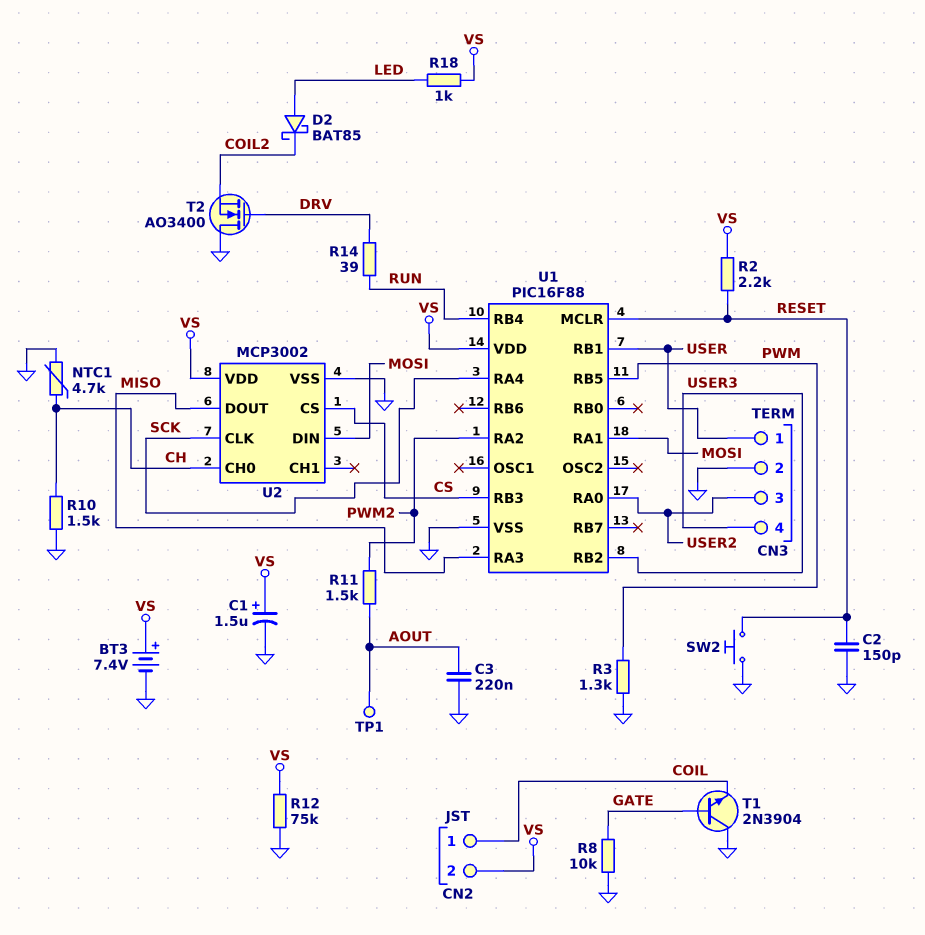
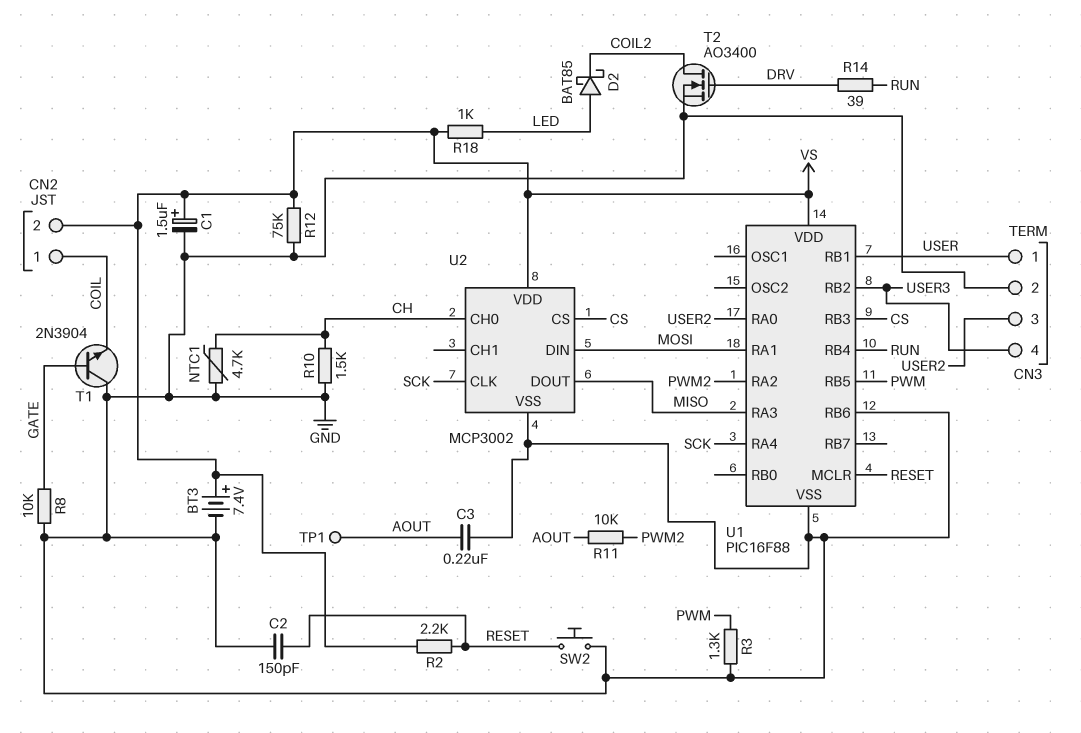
R11: 1.5k (AOUT, PWM2) -> 10k (AOUT, PWM2)
T2: NMOS AO3400 (G DRV, D GND, S COIL2) -> NMOS AO3400 (G DRV, D COIL2, S GND)
U1 pin RB6: none -> GND

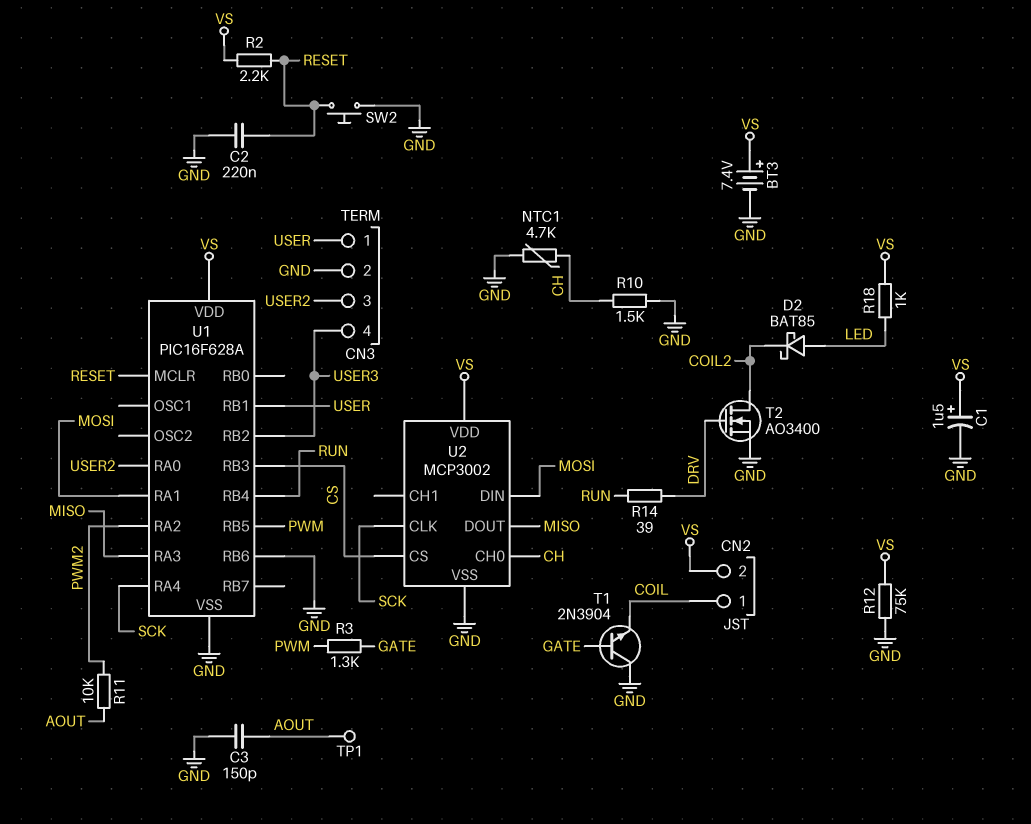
C2: 150pF (GND, RESET) -> 220nF (GND, RESET)
C3: 220nF (AOUT, GND) -> 150pF (AOUT, GND)
R3: 1.3k (GND, PWM) -> 1.3k (GATE, PWM)
R8: 10k (GATE, GND) -> none
U1: PIC16F88 -> PIC16F628A

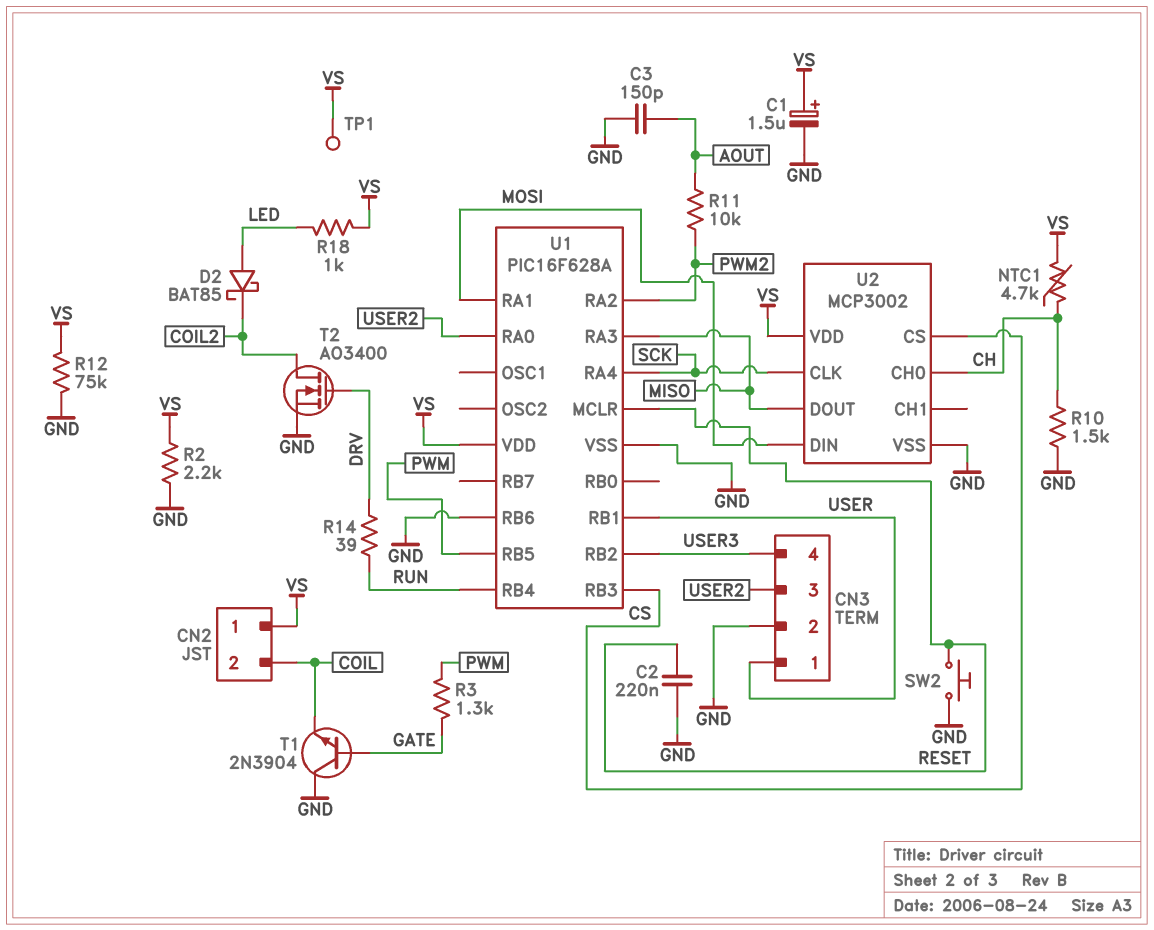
BT3: 7.4V (plus VS, minus GND) -> none
CN2 pin 1: COIL -> VS
CN2 pin 2: VS -> COIL
NTC1: 4.7k (CH, GND) -> 4.7k (CH, VS)
R2: 2.2k (RESET, VS) -> 2.2k (GND, VS)
TP1: test point (AOUT) -> test point (VS)

